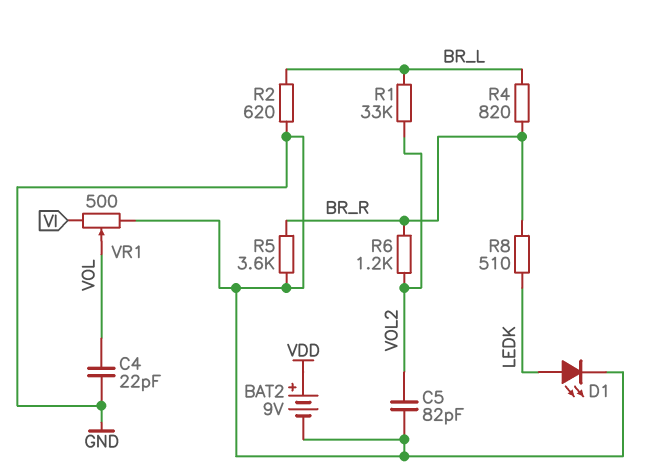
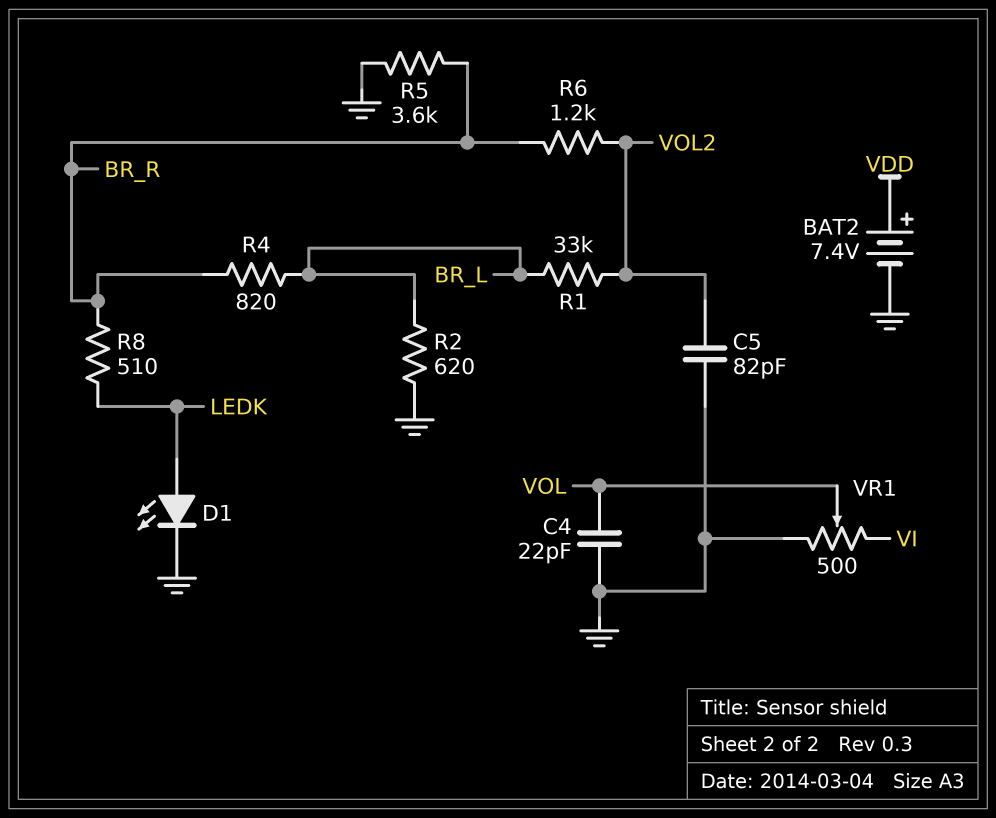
BAT2: 9V (plus VDD, minus GND) -> 7.4V (plus VDD, minus GND)

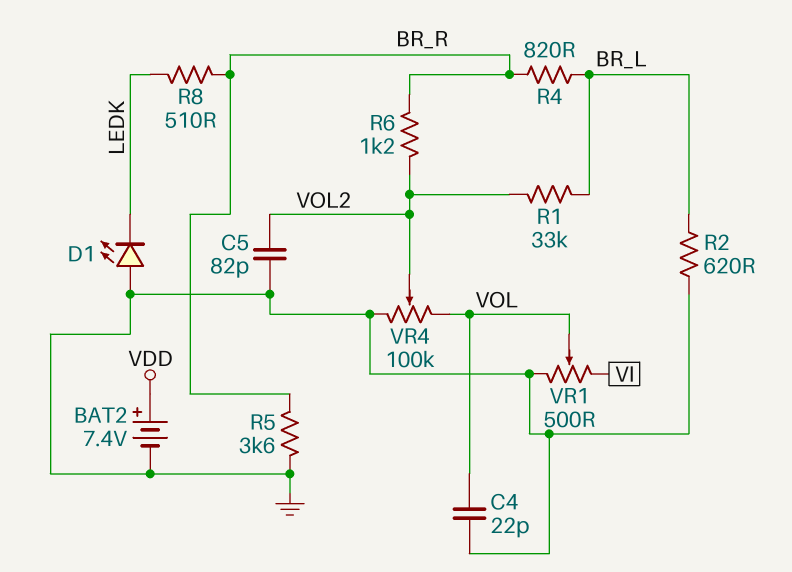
D1: LED (A LEDK, K GND) -> LED (A GND, K LEDK)
VR4: none -> 100k (GND, VOL, wiper VOL2)

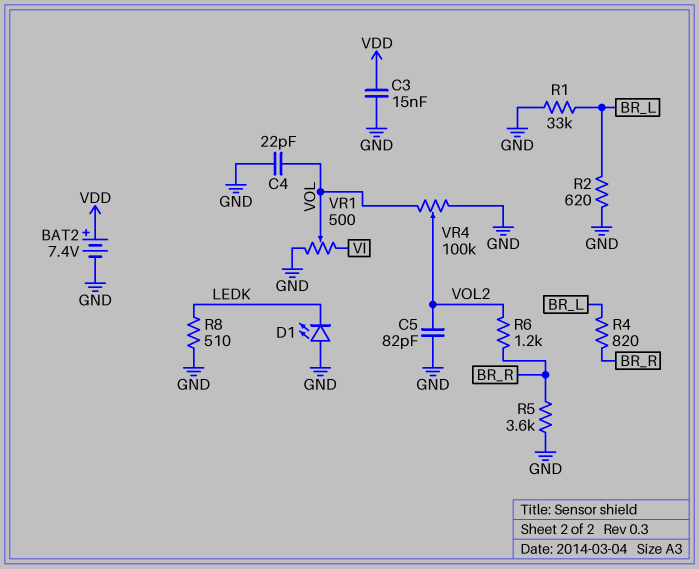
C3: none -> 15nF (GND, VDD)
R1: 33k (BR_L, VOL2) -> 33k (BR_L, GND)
R8: 510 (BR_R, LEDK) -> 510 (GND, LEDK)

